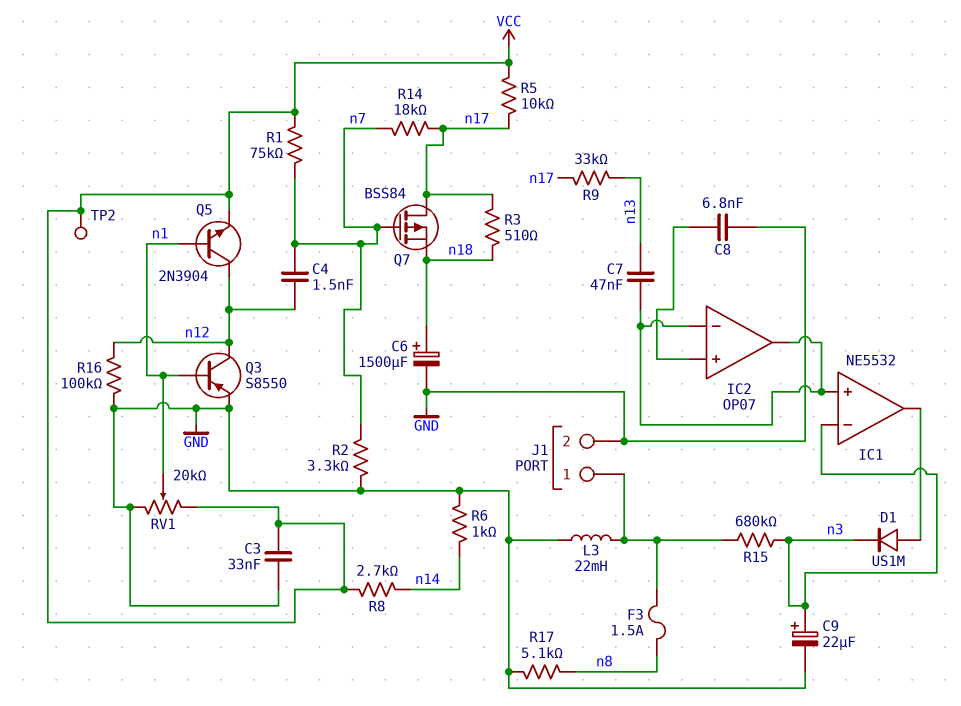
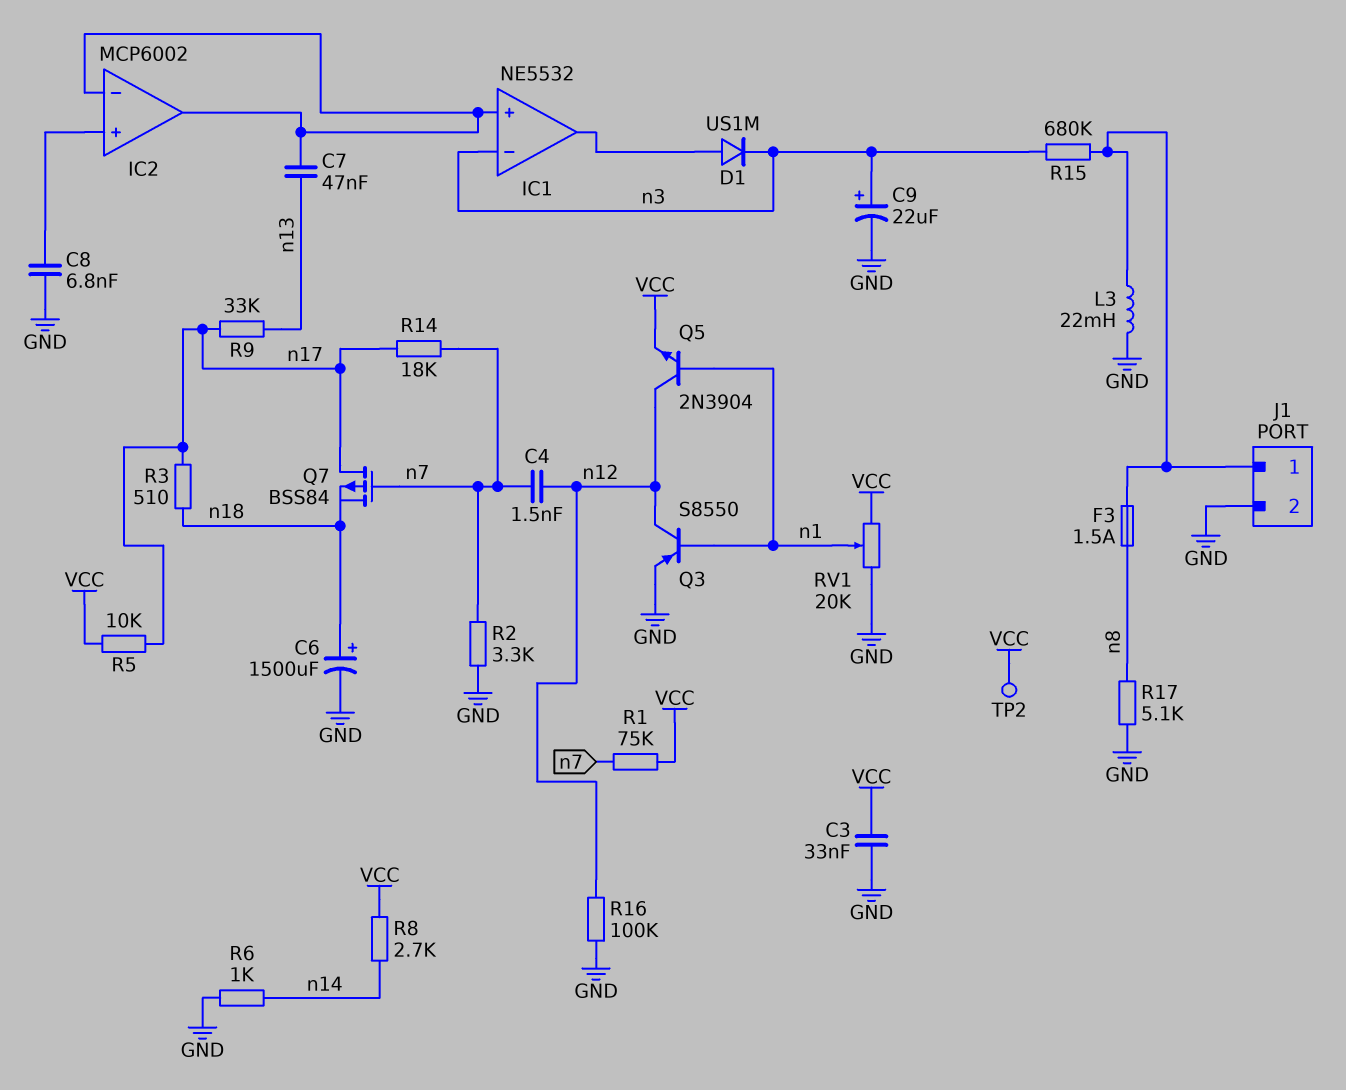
IC2: OP07 -> MCP6002

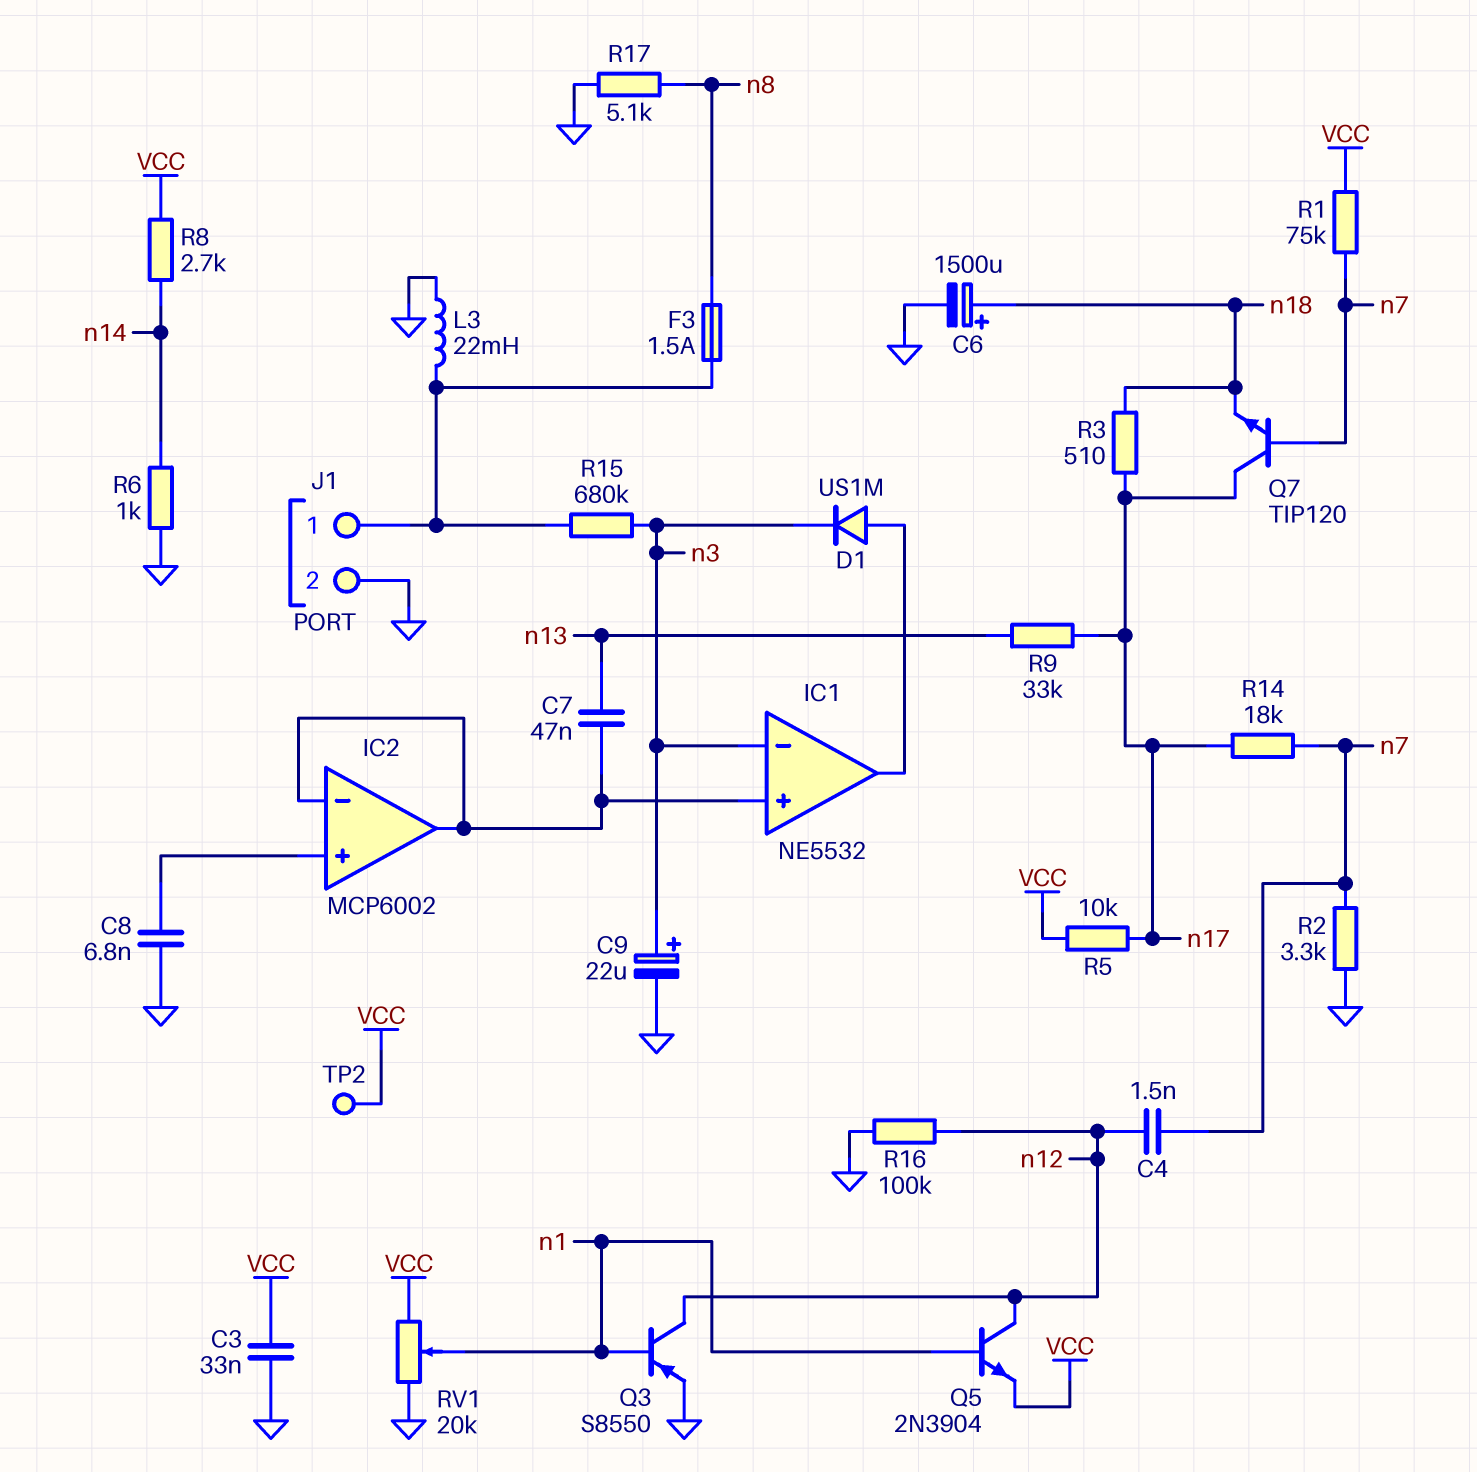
Q7: PMOS BSS84 (G n7, D n17, S n18) -> NPN TIP120 (B n7, C n17, E n18)

